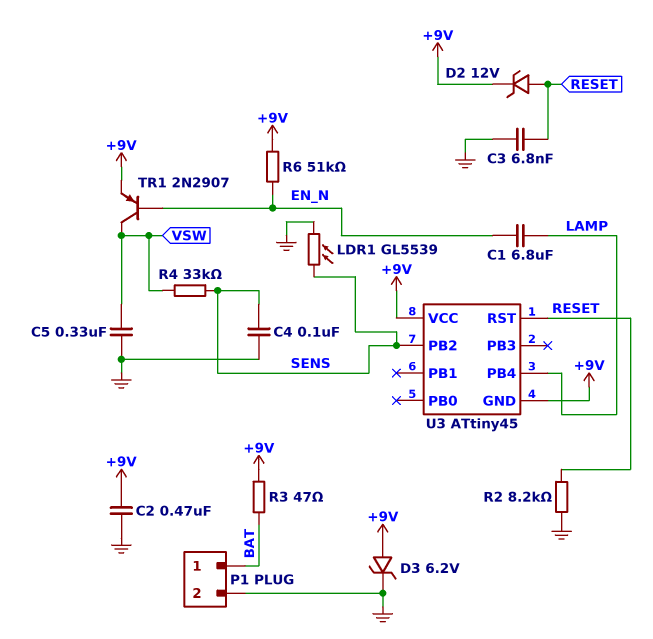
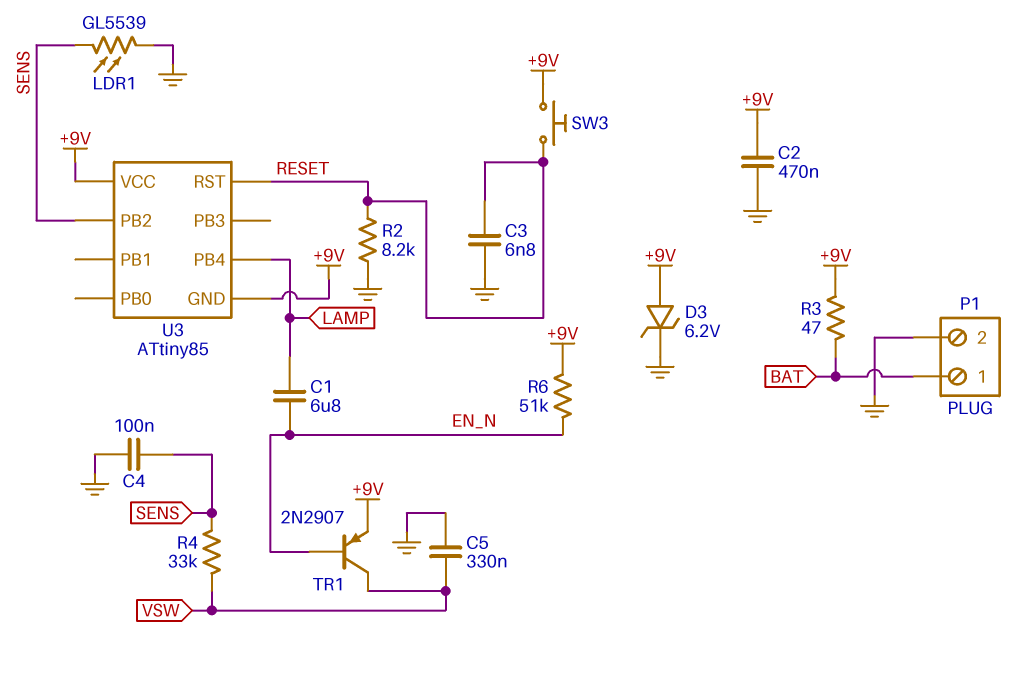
D2: zener 12V (A RESET, K +9V) -> none
SW3: none -> button (+9V, RESET)
U3: ATtiny45 -> ATtiny85

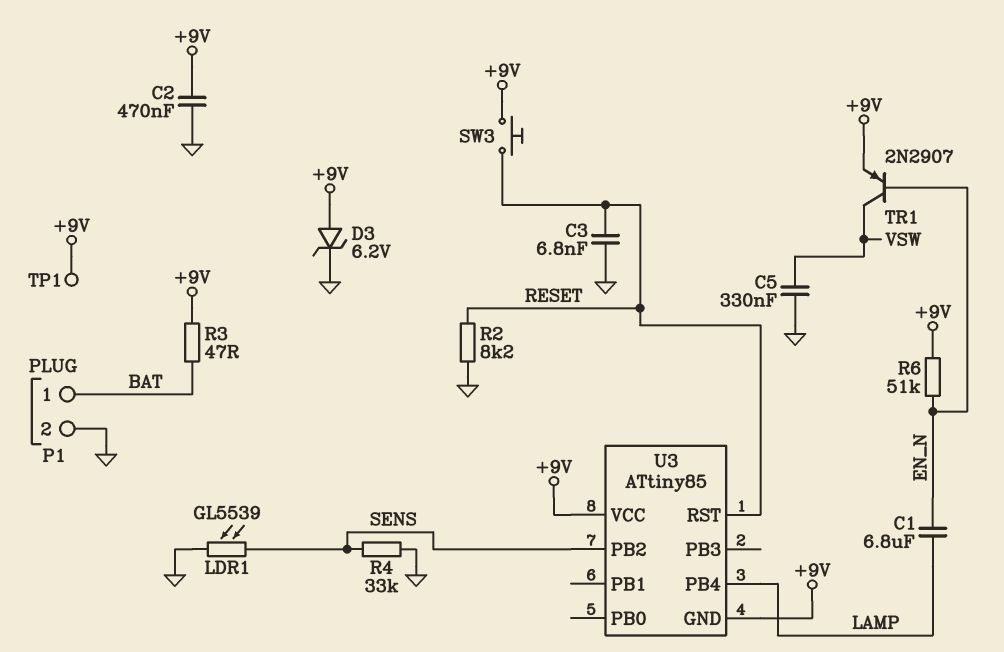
C4: 100nF (GND, SENS) -> none
R4: 33k (SENS, VSW) -> 33k (GND, SENS)
TP1: none -> test point (+9V)

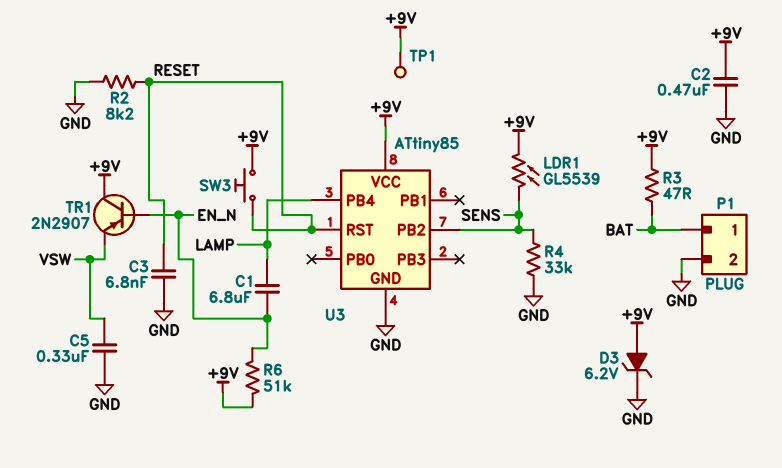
LDR1: GL5539 (GND, SENS) -> GL5539 (+9V, SENS)
TR1: PNP 2N2907 (B EN_N, C VSW, E +9V) -> PNP 2N2907 (B EN_N, C +9V, E VSW)
U3 pin GND: +9V -> GND

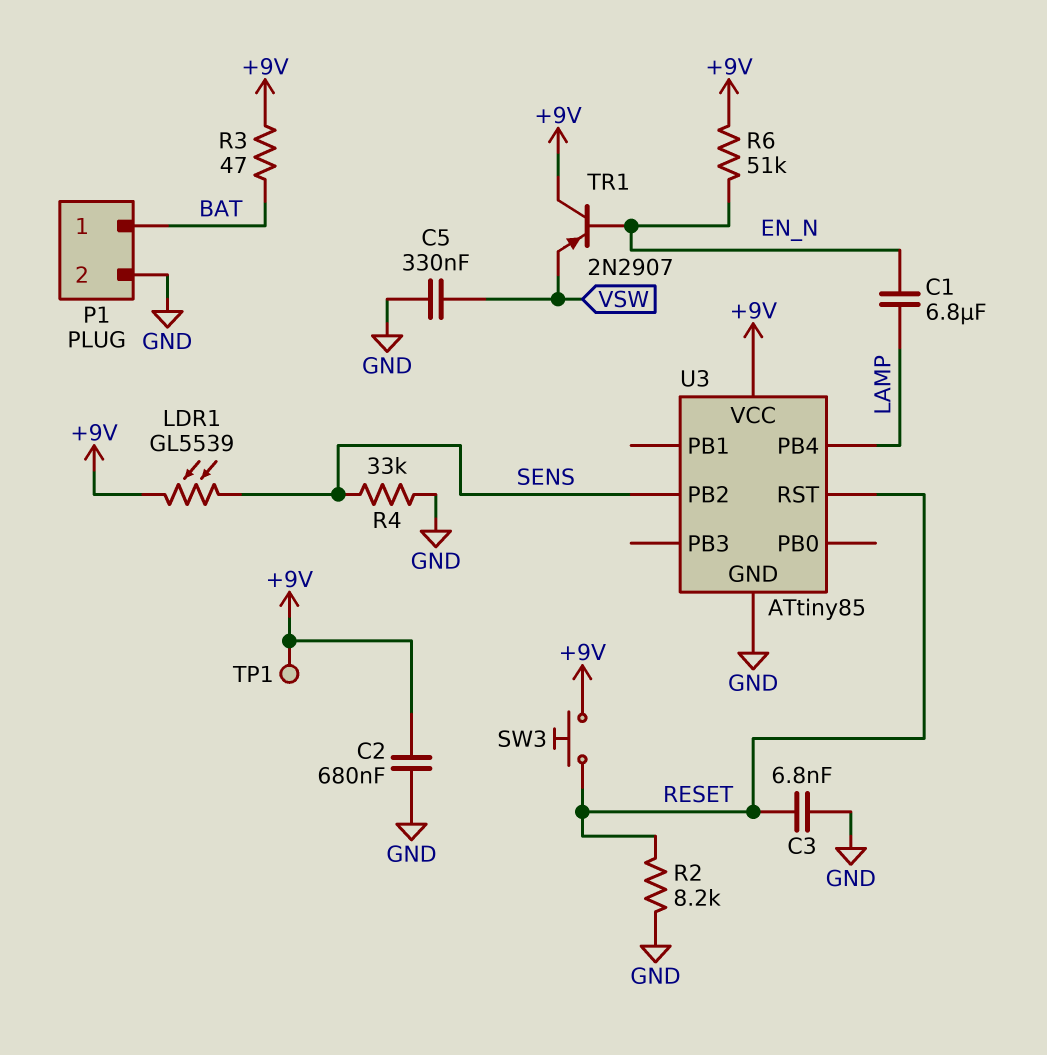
C2: 470nF (+9V, GND) -> 680nF (+9V, GND)
D3: zener 6.2V (A +9V, K GND) -> none

